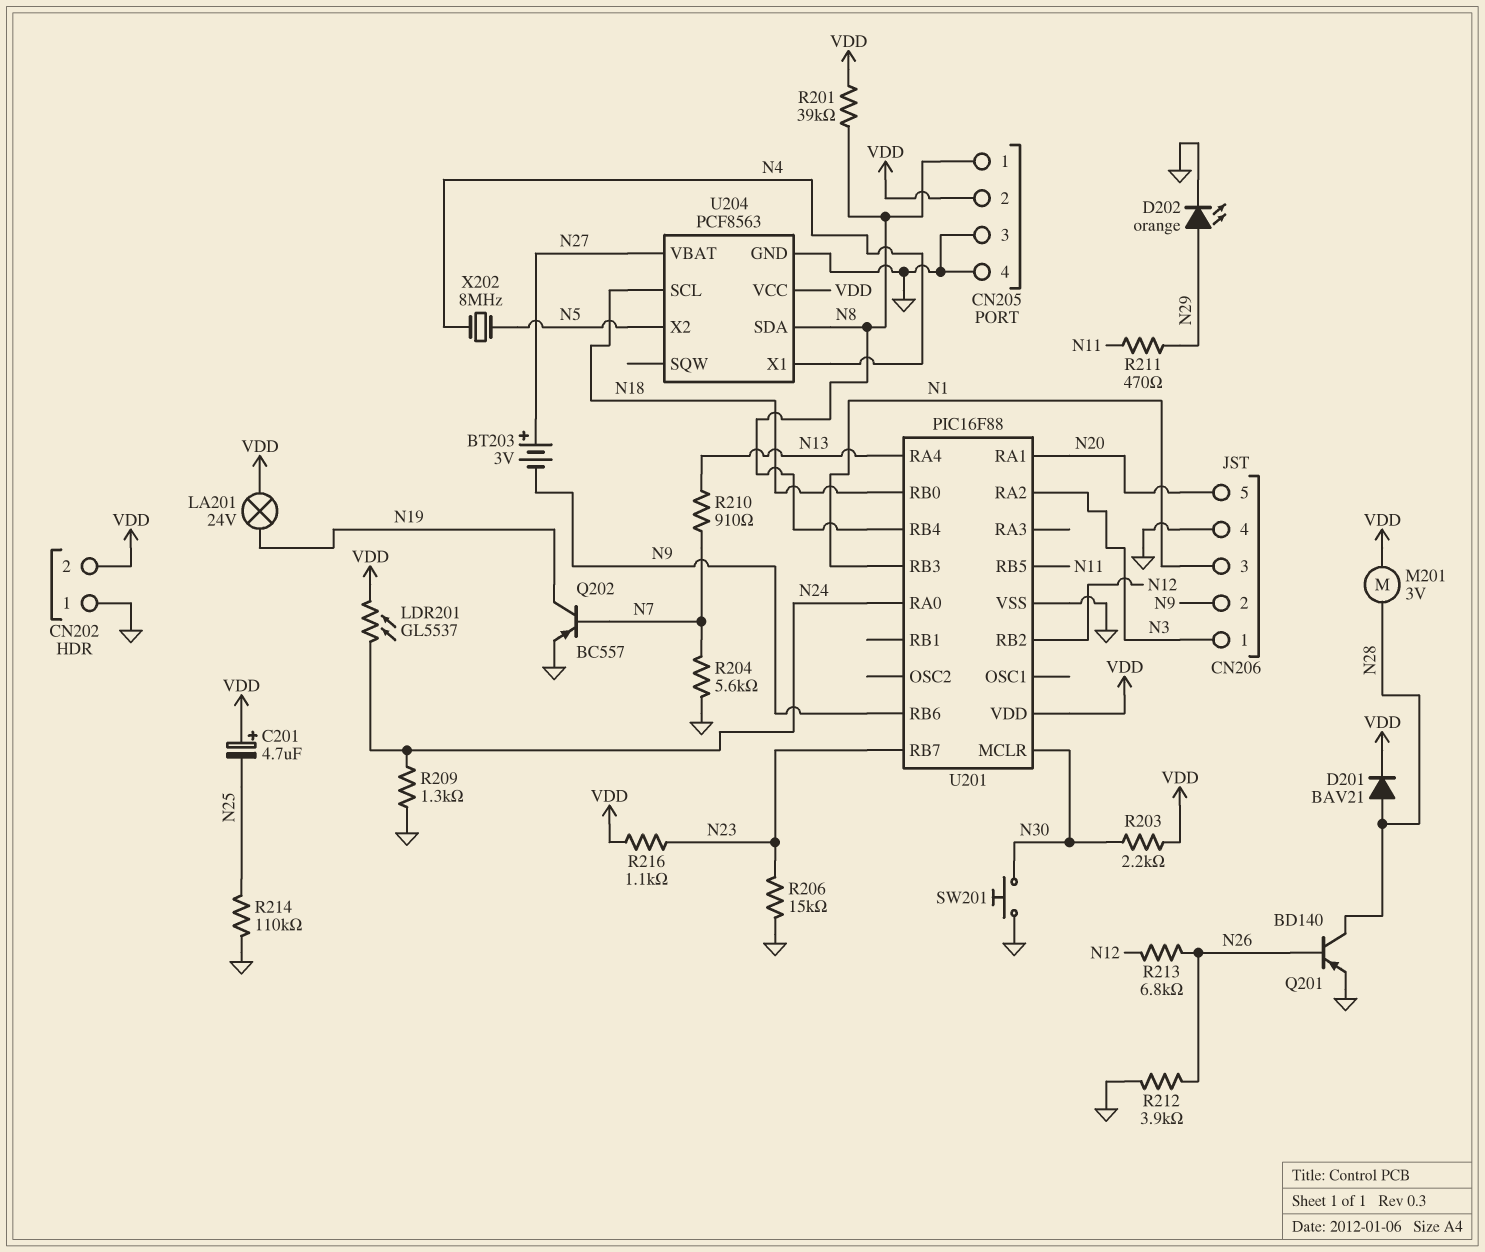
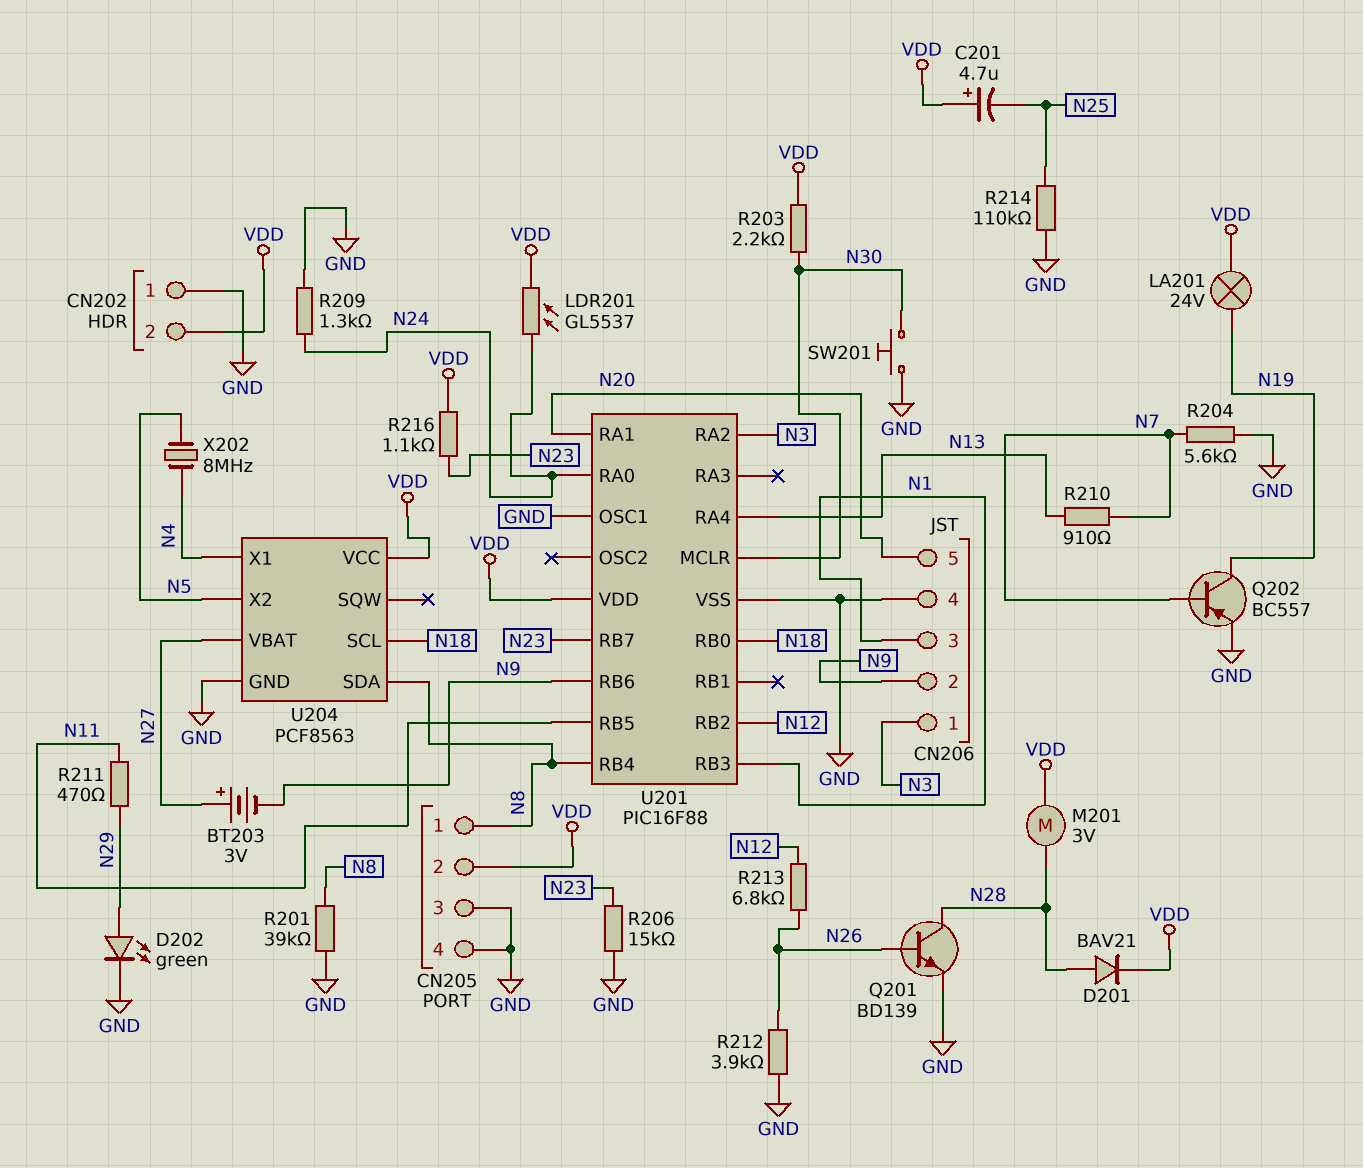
D202: LED orange (A N29, K GND) -> LED green (A N29, K GND)
Q201: PNP BD140 (B N26, C N28, E GND) -> NPN BD139 (B N26, C N28, E GND)
R201: 39k (N8, VDD) -> 39k (GND, N8)
U201 pin OSC1: none -> GND

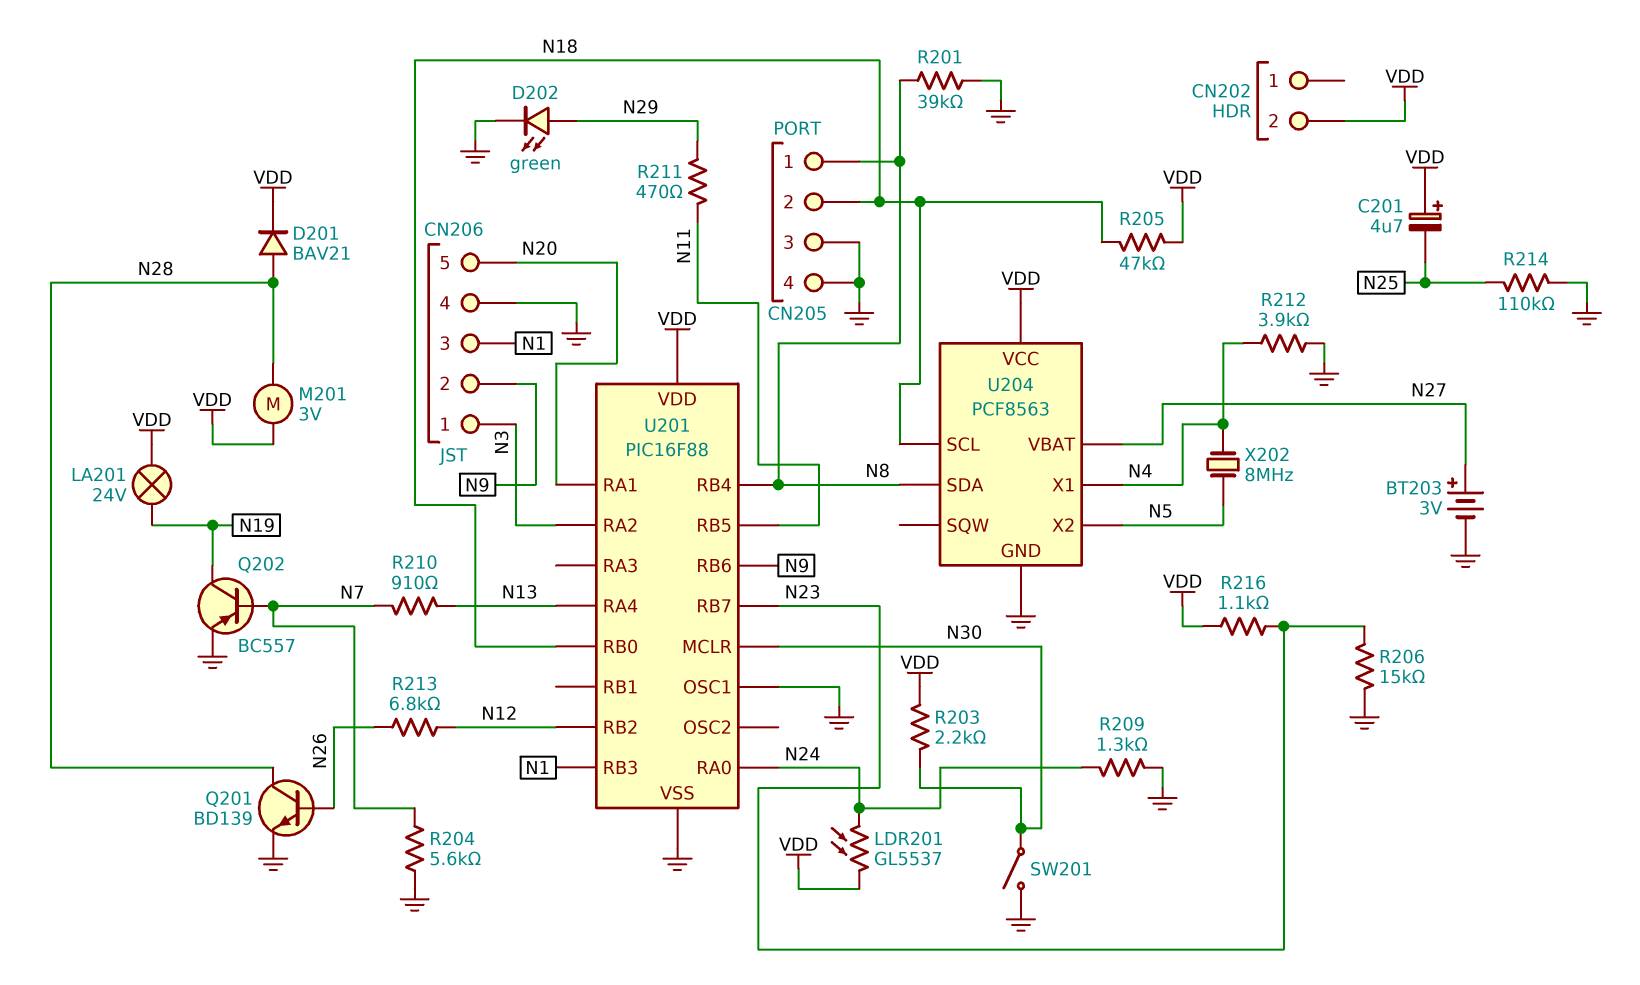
BT203: 3V (plus N27, minus N9) -> 3V (plus N27, minus GND)
CN202 pin 1: GND -> none
CN205 pin 2: VDD -> N18
R205: none -> 47k (N18, VDD)
R212: 3.9k (GND, N26) -> 3.9k (GND, N4)
SW201: button (GND, N30) -> switch (GND, N30)

